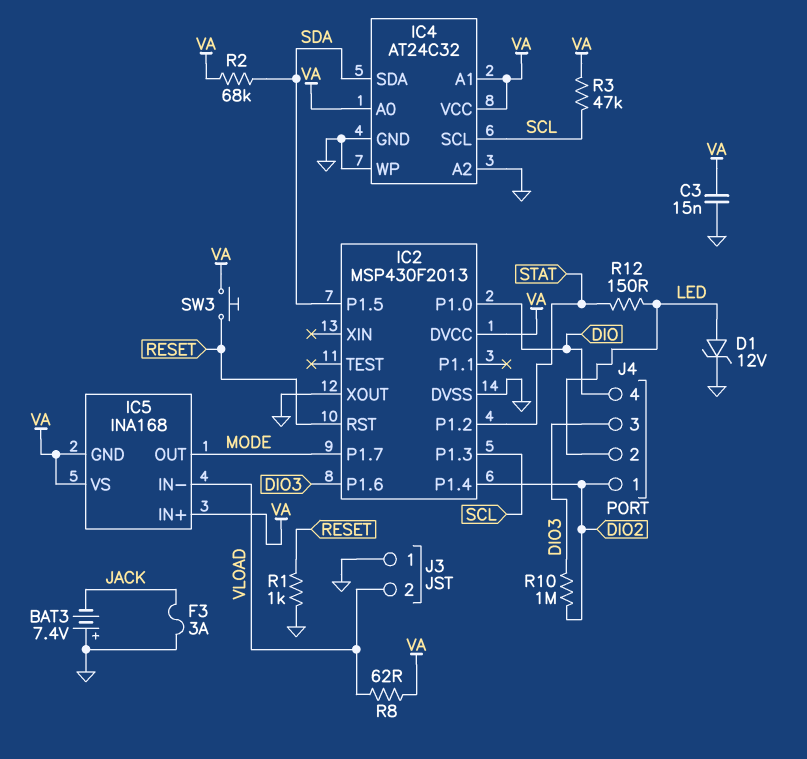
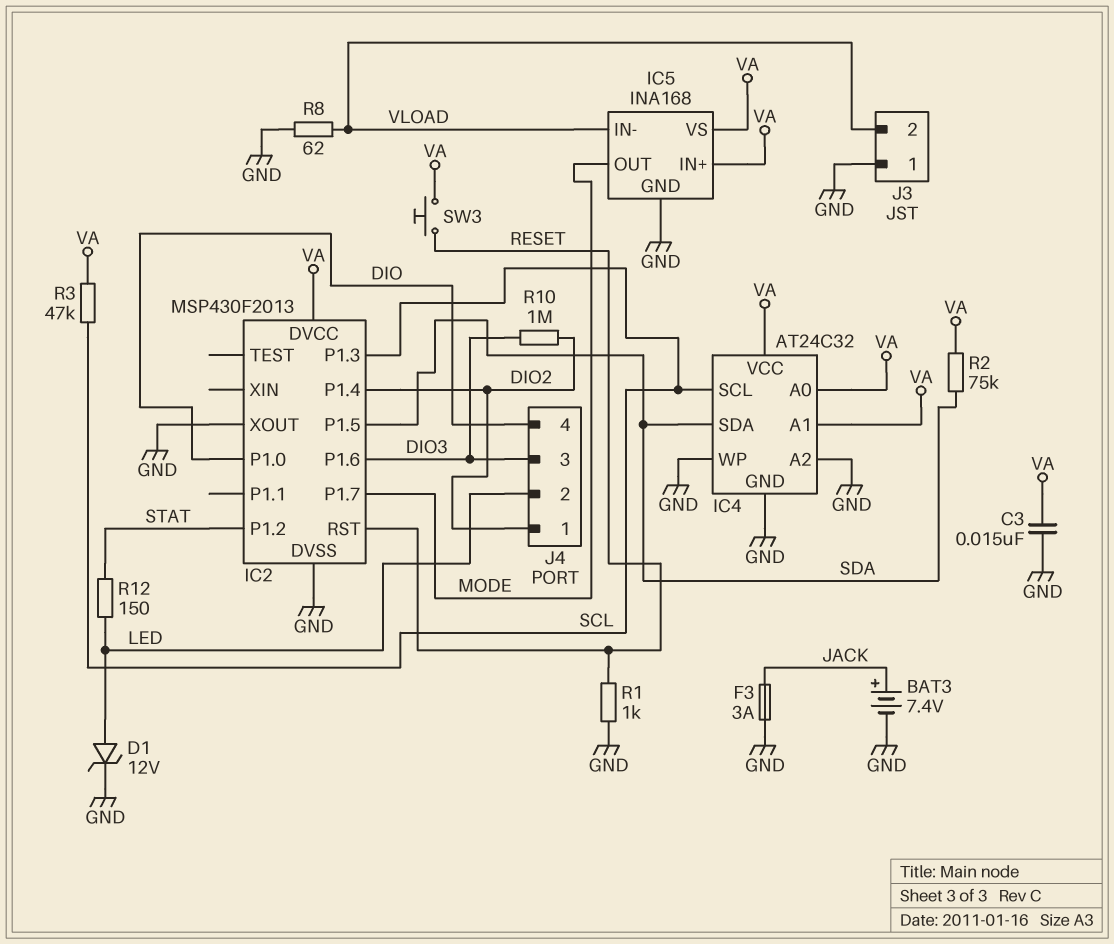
BAT3: 7.4V (plus GND, minus JACK) -> 7.4V (plus JACK, minus GND)
IC5 pin GND: VA -> GND
R2: 68k (SDA, VA) -> 75k (SDA, VA)
R8: 62 (VA, VLOAD) -> 62 (GND, VLOAD)

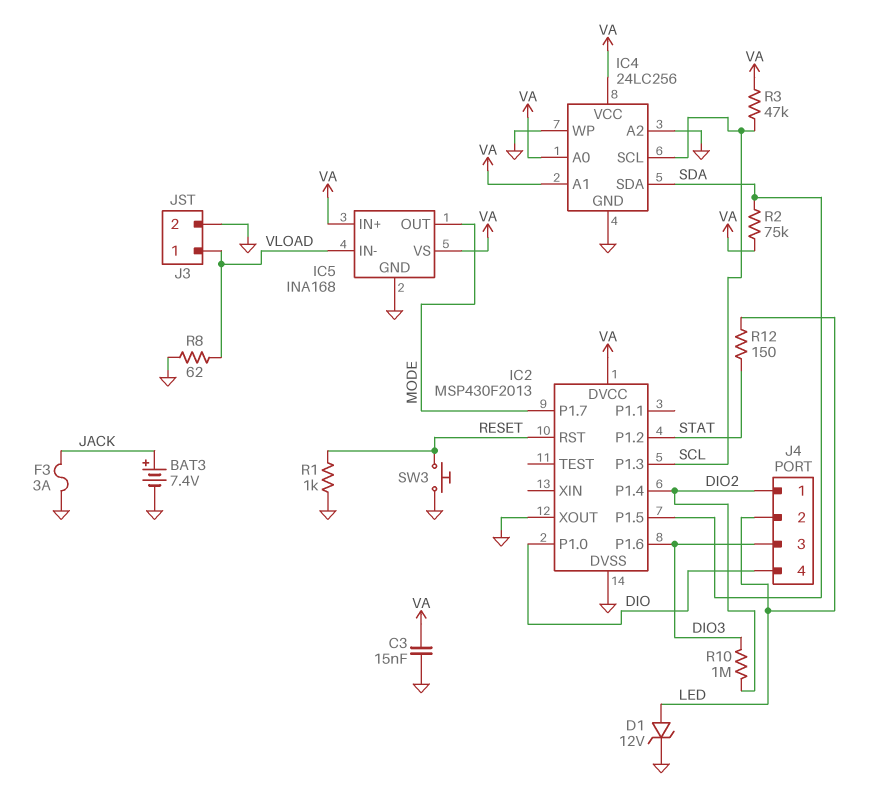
IC4: AT24C32 -> 24LC256
J3 pin 1: GND -> VLOAD
J3 pin 2: VLOAD -> GND
SW3: button (RESET, VA) -> button (GND, RESET)

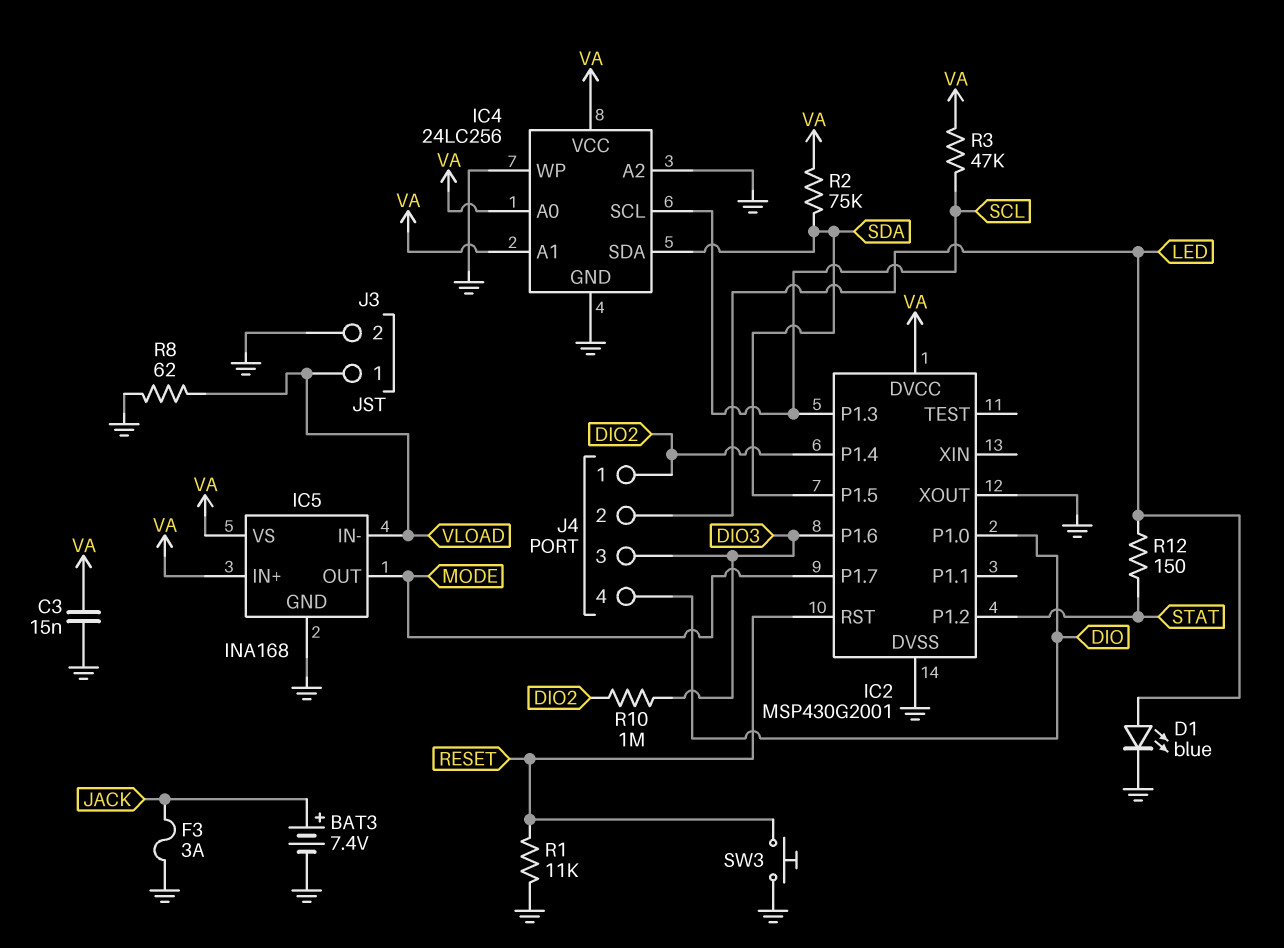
D1: zener 12V (A LED, K GND) -> LED blue (A LED, K GND)
IC2: MSP430F2013 -> MSP430G2001
R1: 1k (GND, RESET) -> 11k (GND, RESET)

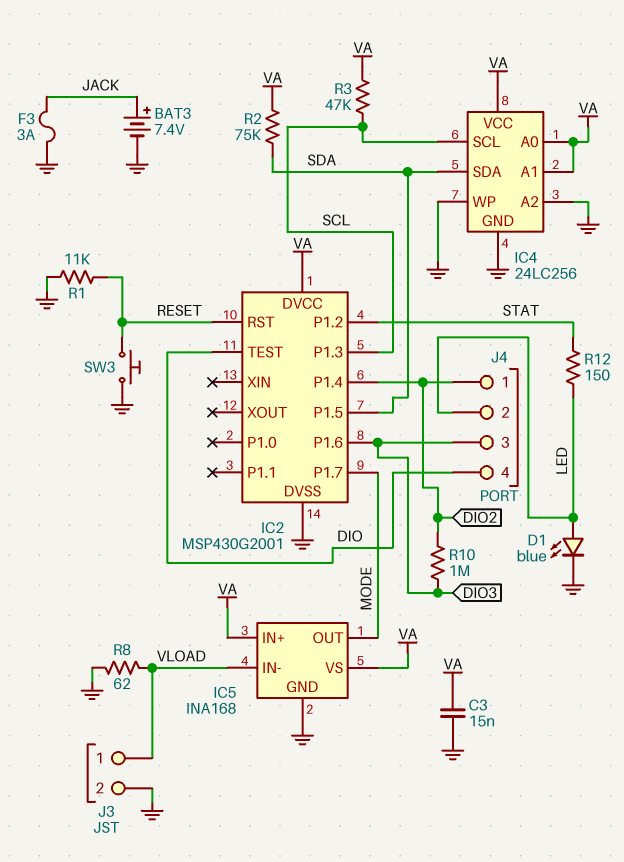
IC2 pin P1.0: DIO -> none
IC2 pin TEST: none -> DIO
IC2 pin XOUT: GND -> none

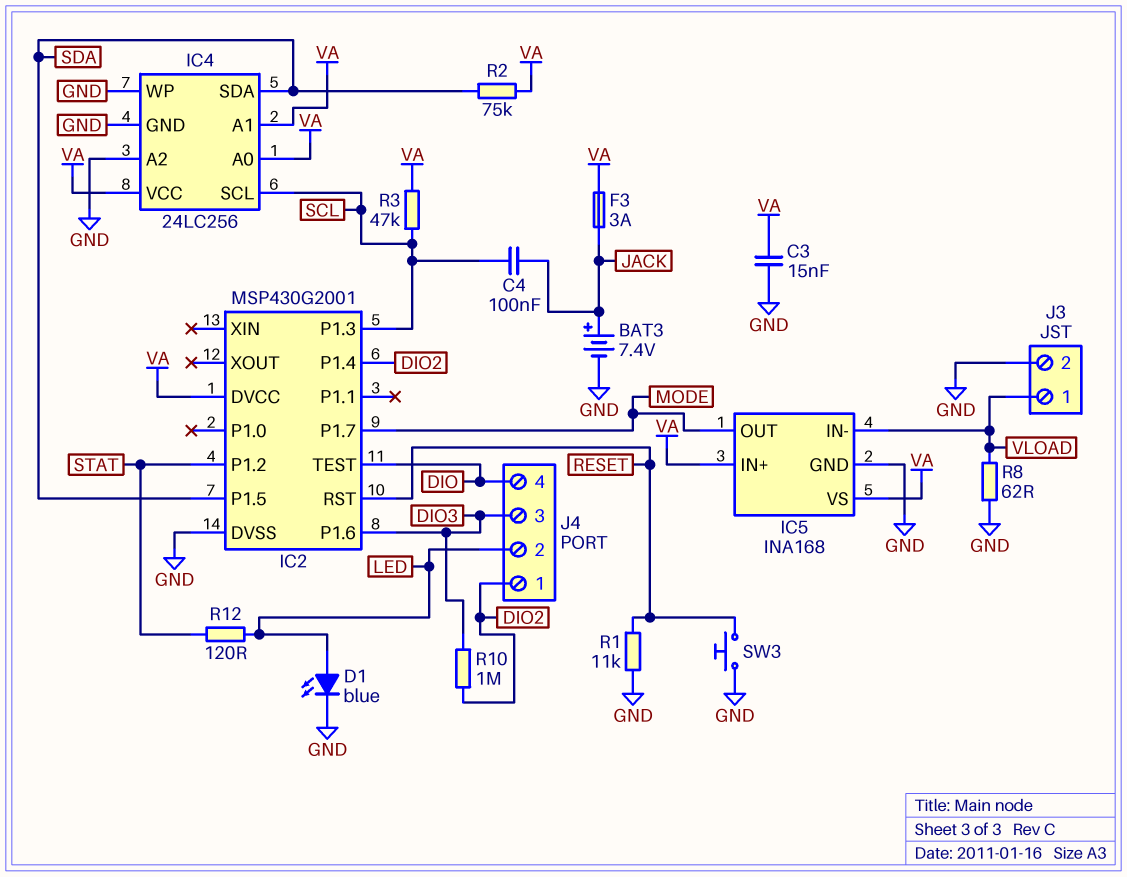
C4: none -> 100nF (JACK, SCL)
F3: 3A (GND, JACK) -> 3A (JACK, VA)
R12: 150 (LED, STAT) -> 120 (LED, STAT)

